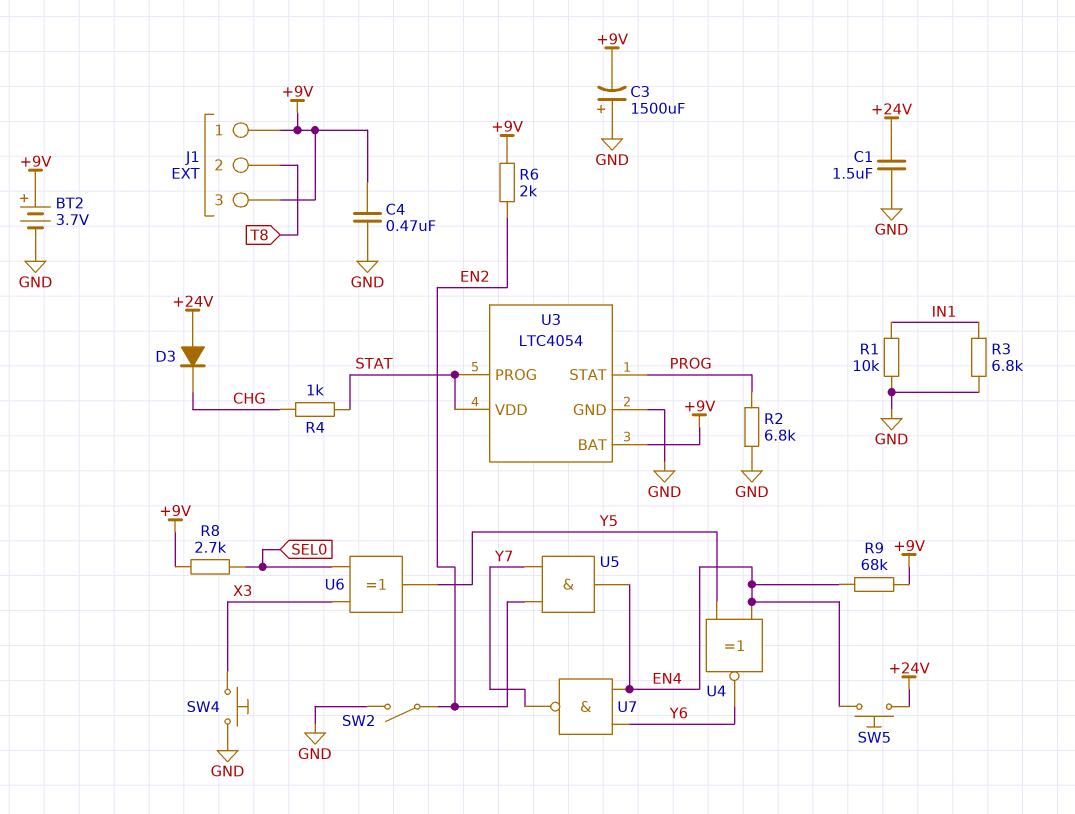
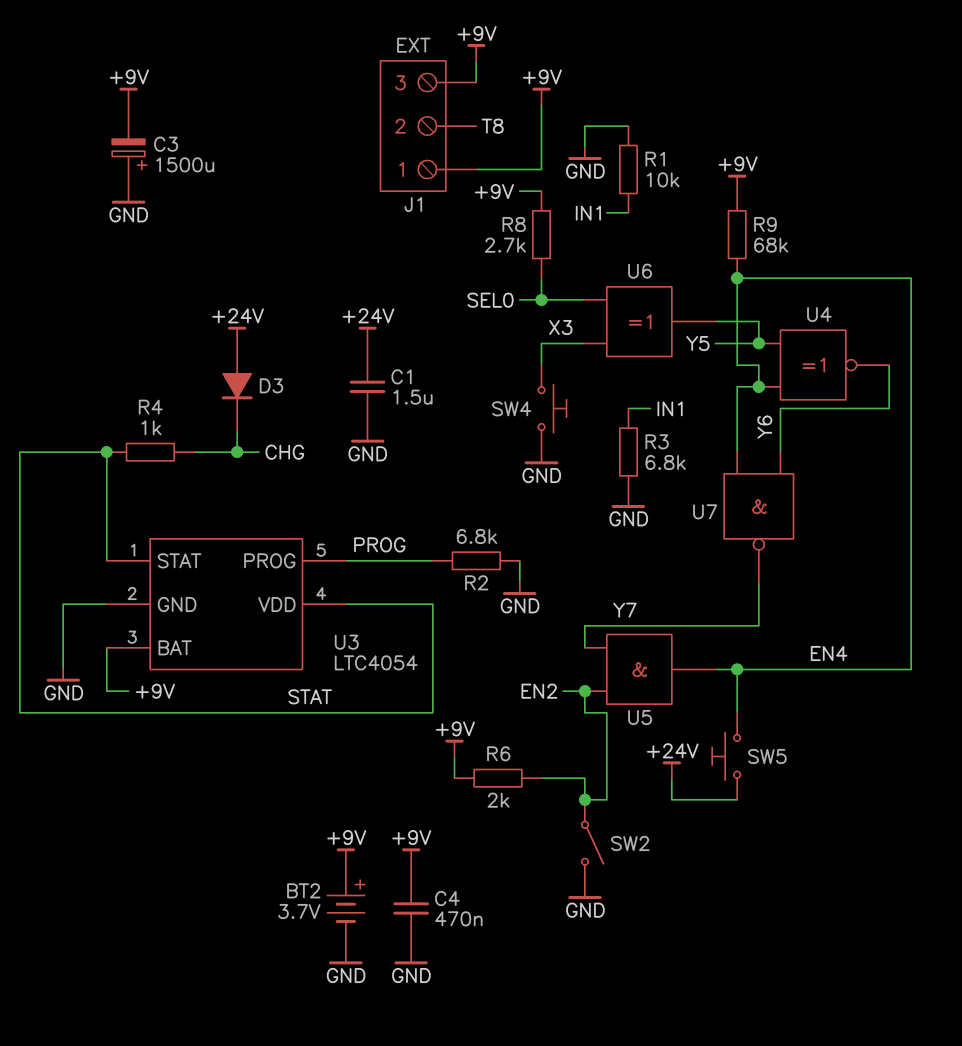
U3 pin PROG: STAT -> PROG
U3 pin STAT: PROG -> STAT

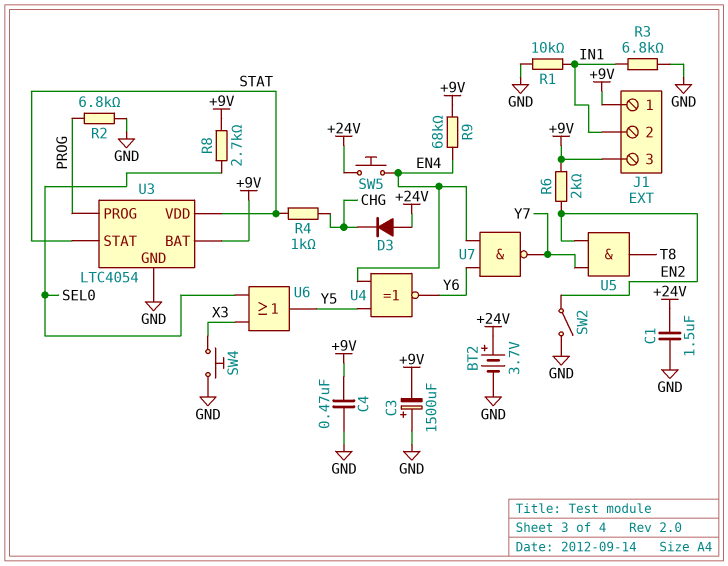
BT2: 3.7V (plus +9V, minus GND) -> 3.7V (plus +24V, minus GND)
J1 pin 2: T8 -> IN1
U5: AND (in EN2, in Y7, out EN4) -> AND (in EN2, in Y7, out T8)
U6: XOR (in SEL0, in X3, out Y5) -> OR (in SEL0, in X3, out Y5)

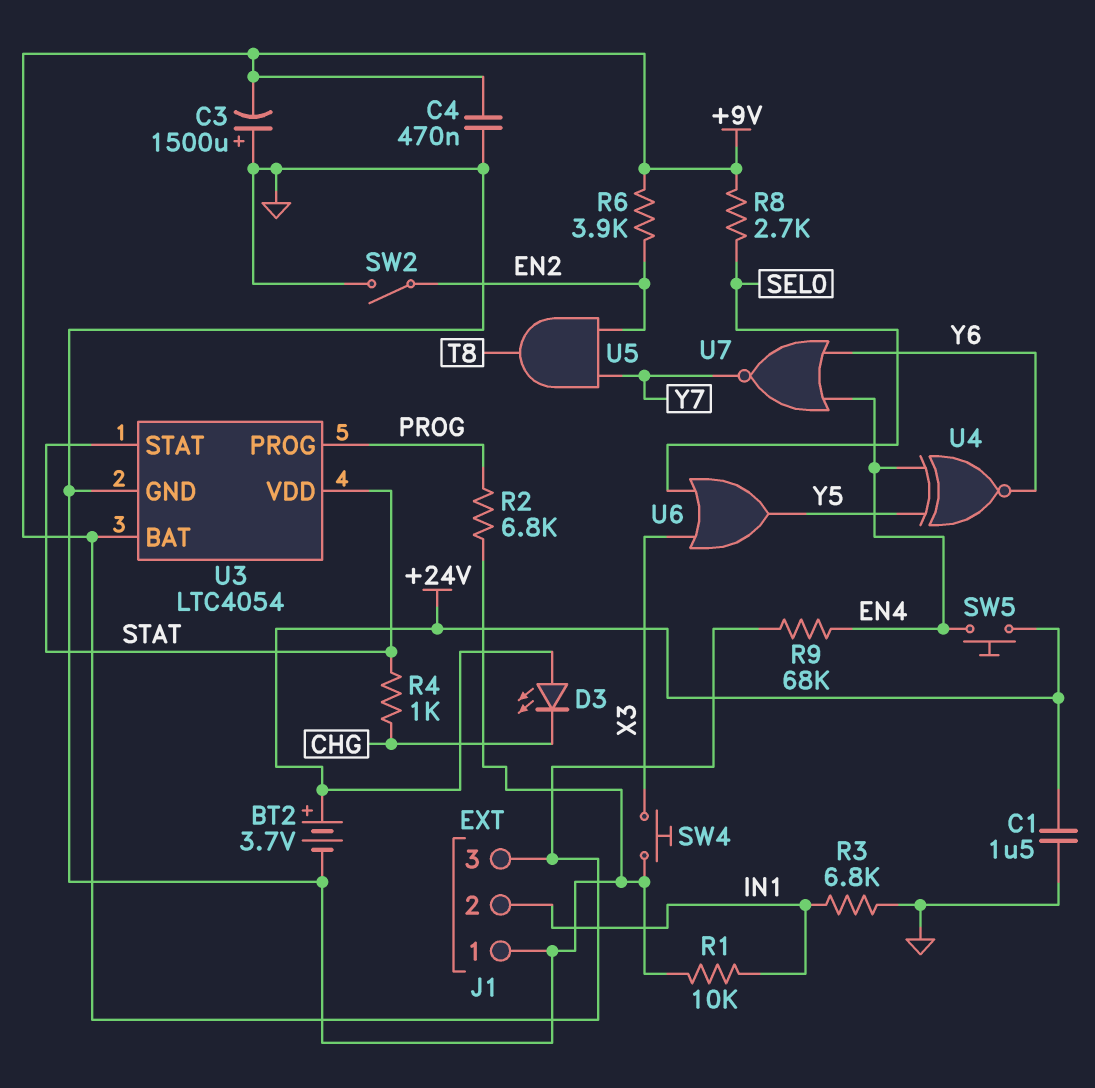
D3: diode (A +24V, K CHG) -> LED (A +24V, K CHG)
J1 pin 1: +9V -> GND
R6: 2k (+9V, EN2) -> 3.9k (+9V, EN2)
U7: NAND (in EN4, in Y6, out Y7) -> NOR (in EN4, in Y6, out Y7)

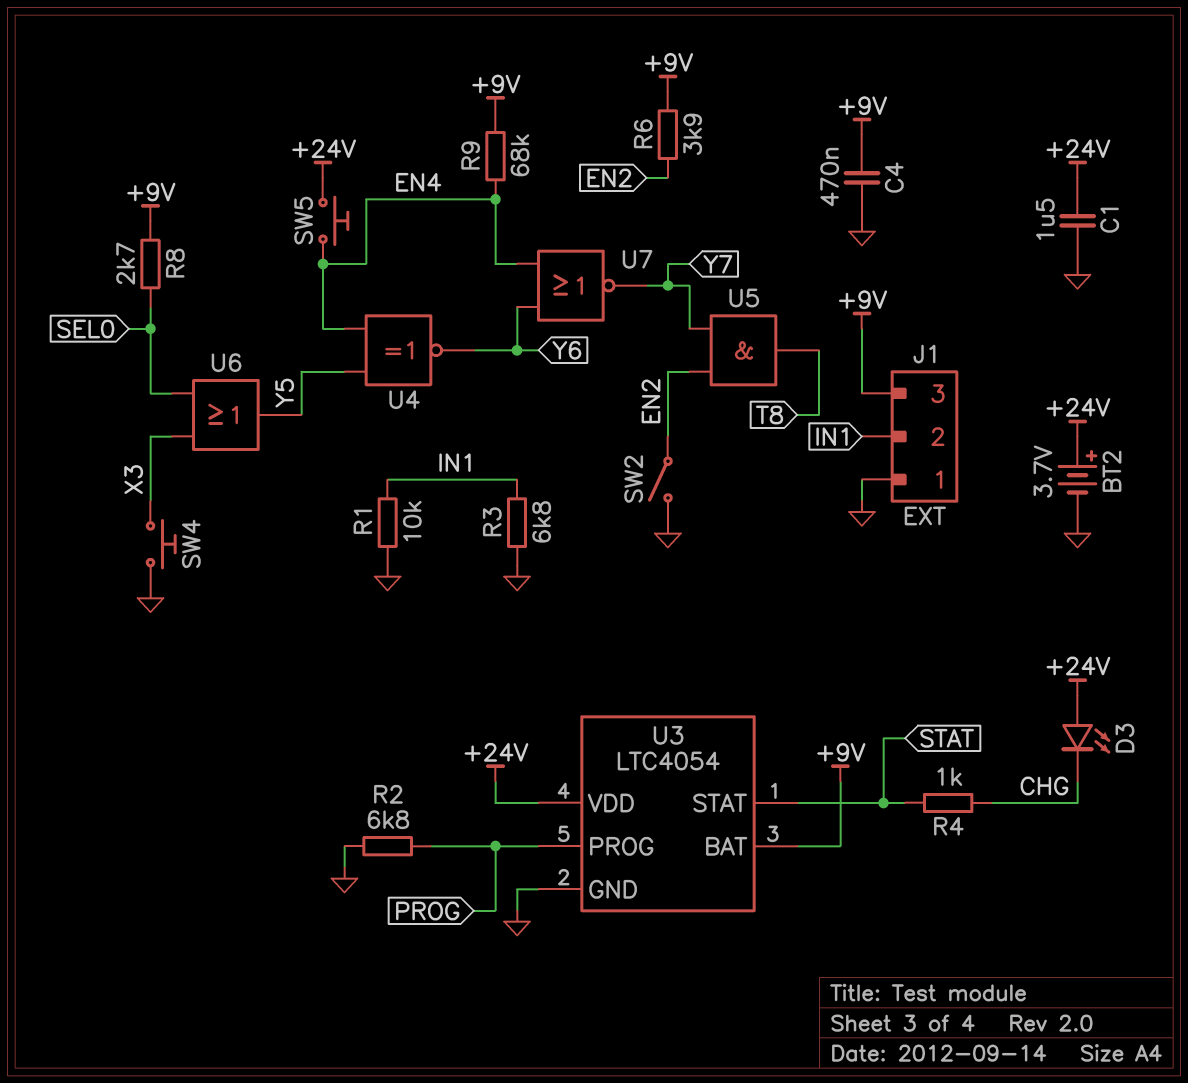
C3: 1500uF (plus GND, minus +9V) -> none
U3 pin VDD: STAT -> +24V

